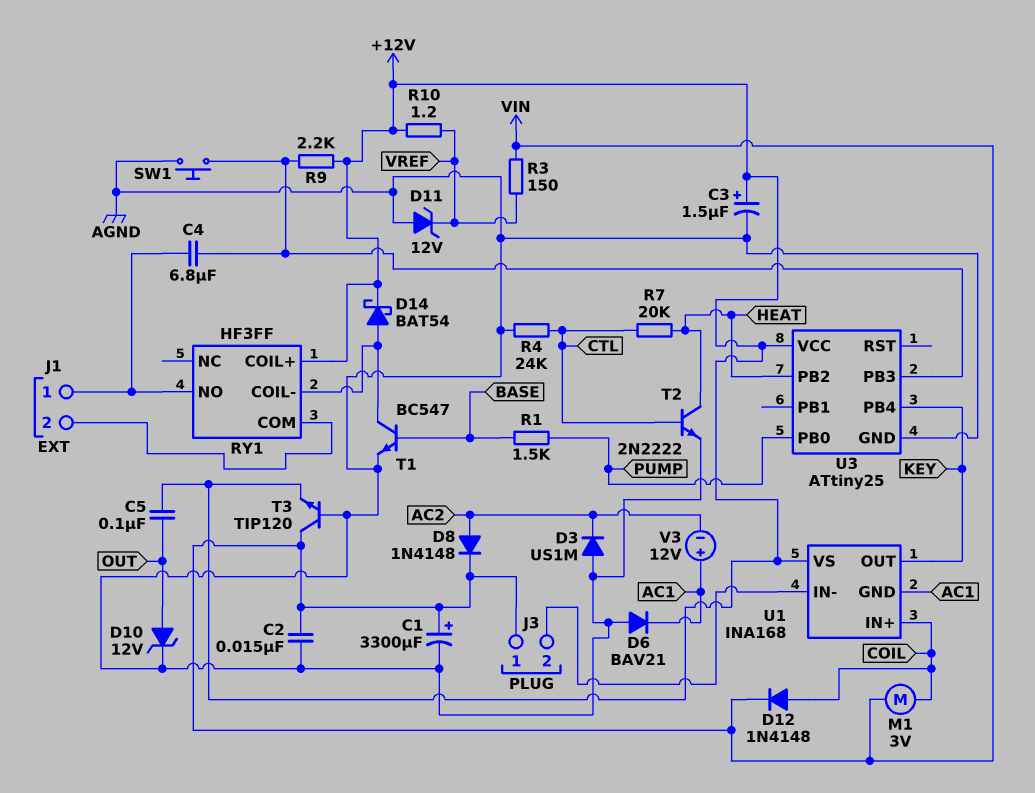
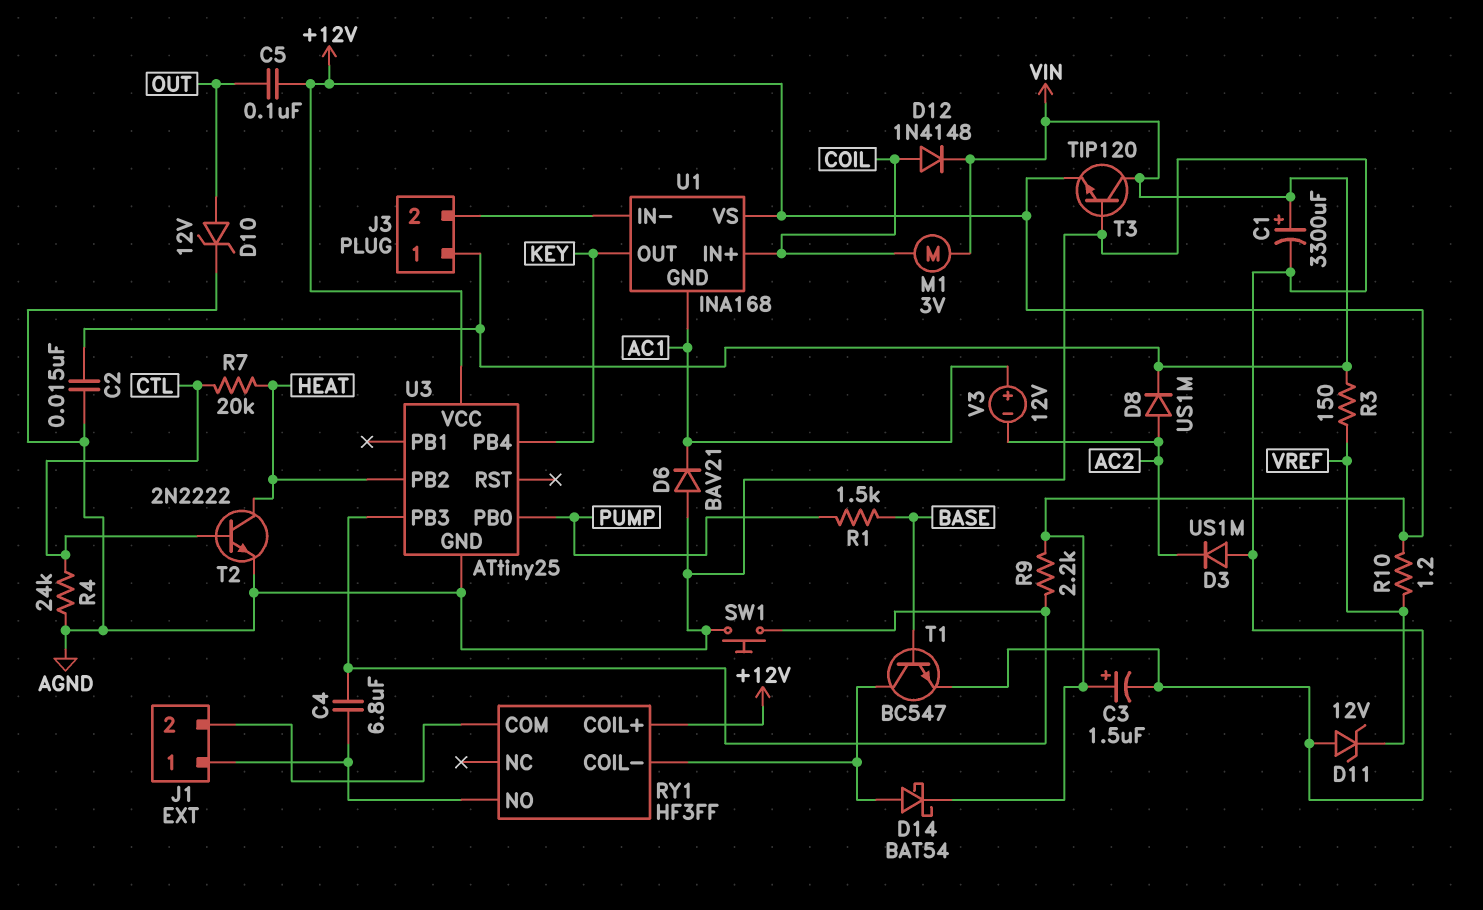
D8: diode 1N4148 (A AC2, K VIN) -> diode US1M (A AC2, K VIN)

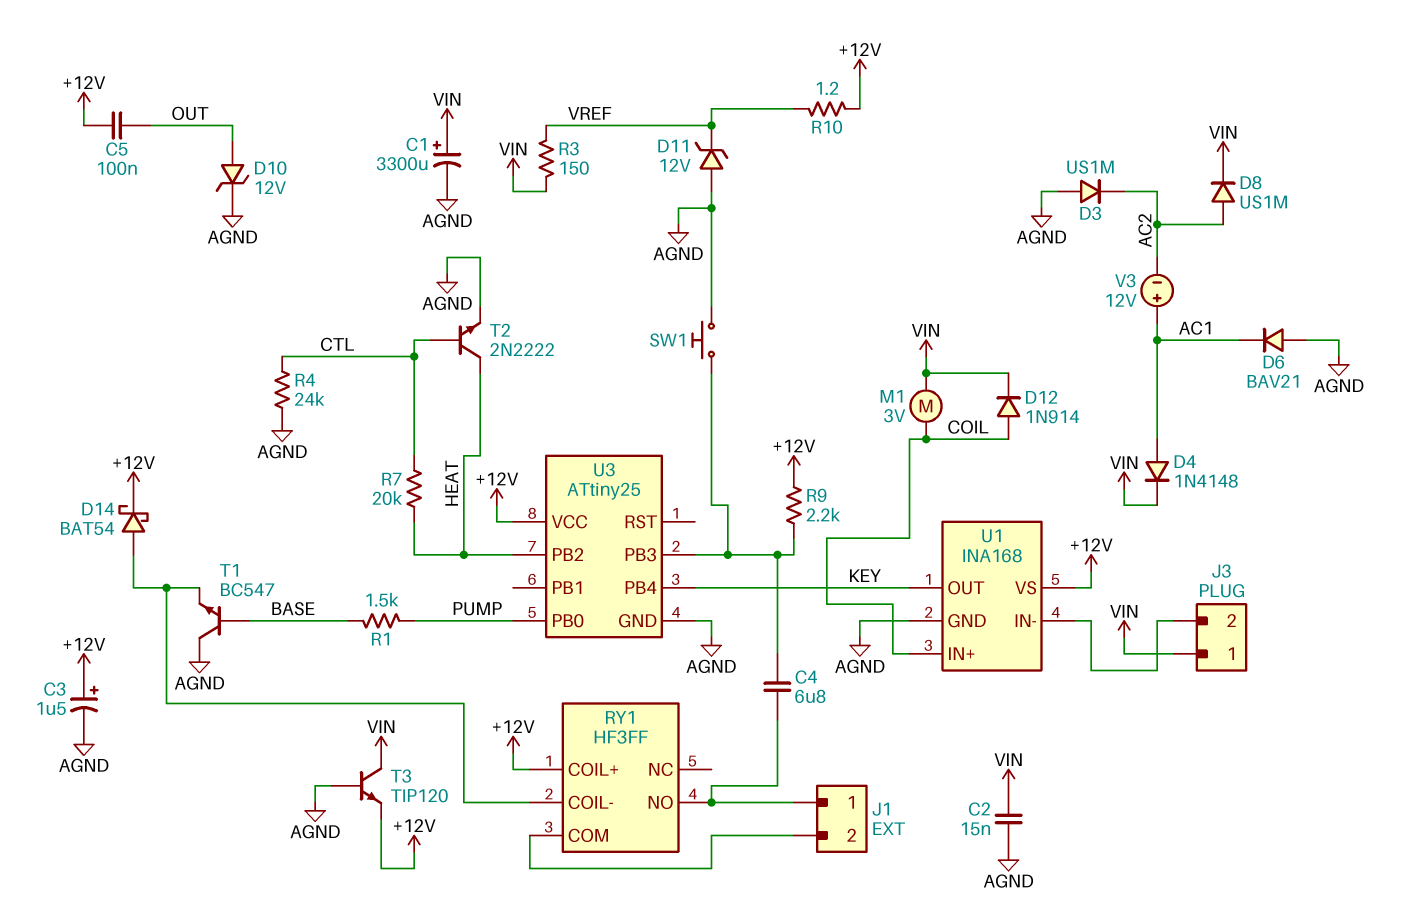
D4: none -> diode 1N4148 (A AC1, K VIN)
D12: diode 1N4148 (A COIL, K VIN) -> diode 1N914 (A COIL, K VIN)
T1: NPN BC547 (B BASE, C RY1/COIL-, E AGND) -> NPN BC547 (B BASE, C AGND, E RY1/COIL-)
U1 pin GND: AC1 -> AGND

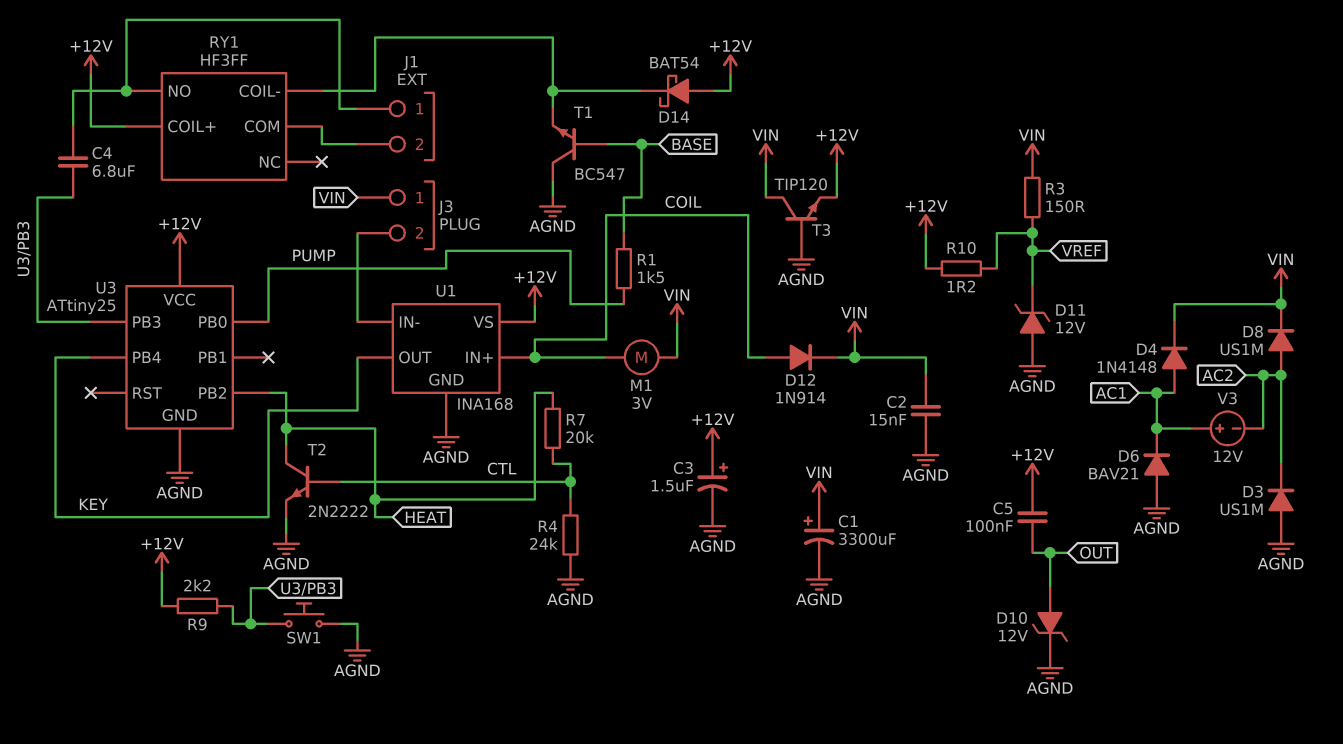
D14: schottky BAT54 (A RY1/COIL-, K +12V) -> schottky BAT54 (A +12V, K RY1/COIL-)

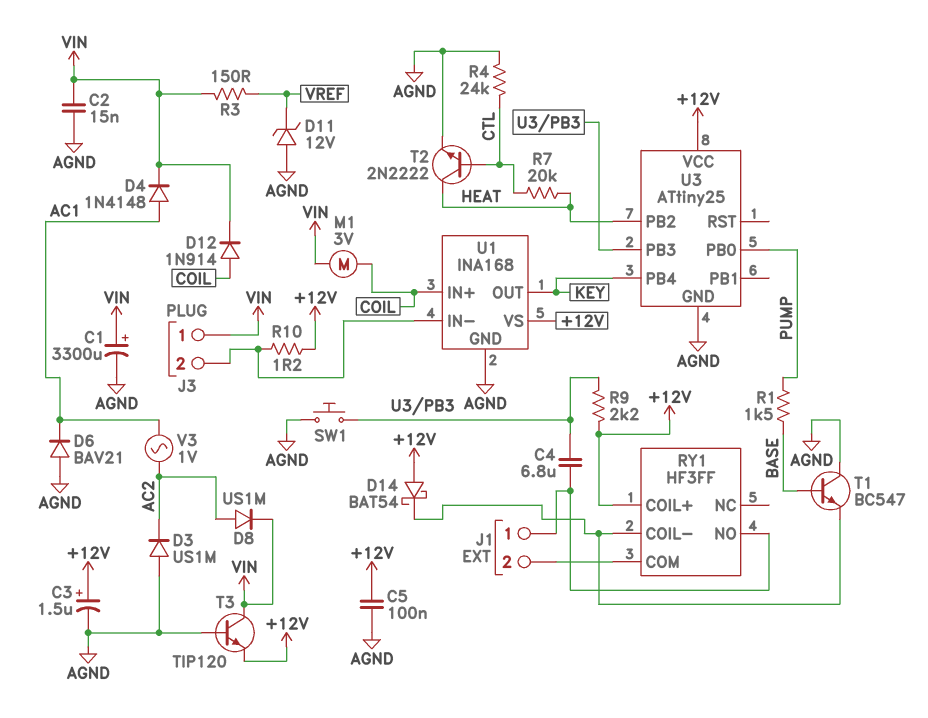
C5: 100nF (+12V, OUT) -> 100nF (+12V, AGND)
D10: zener 12V (A OUT, K AGND) -> none
R10: 1.2 (+12V, VREF) -> 1.2 (+12V, J3/2)
V3: 12V (plus AC1, minus AC2) -> AC 1V (AC1, AC2)

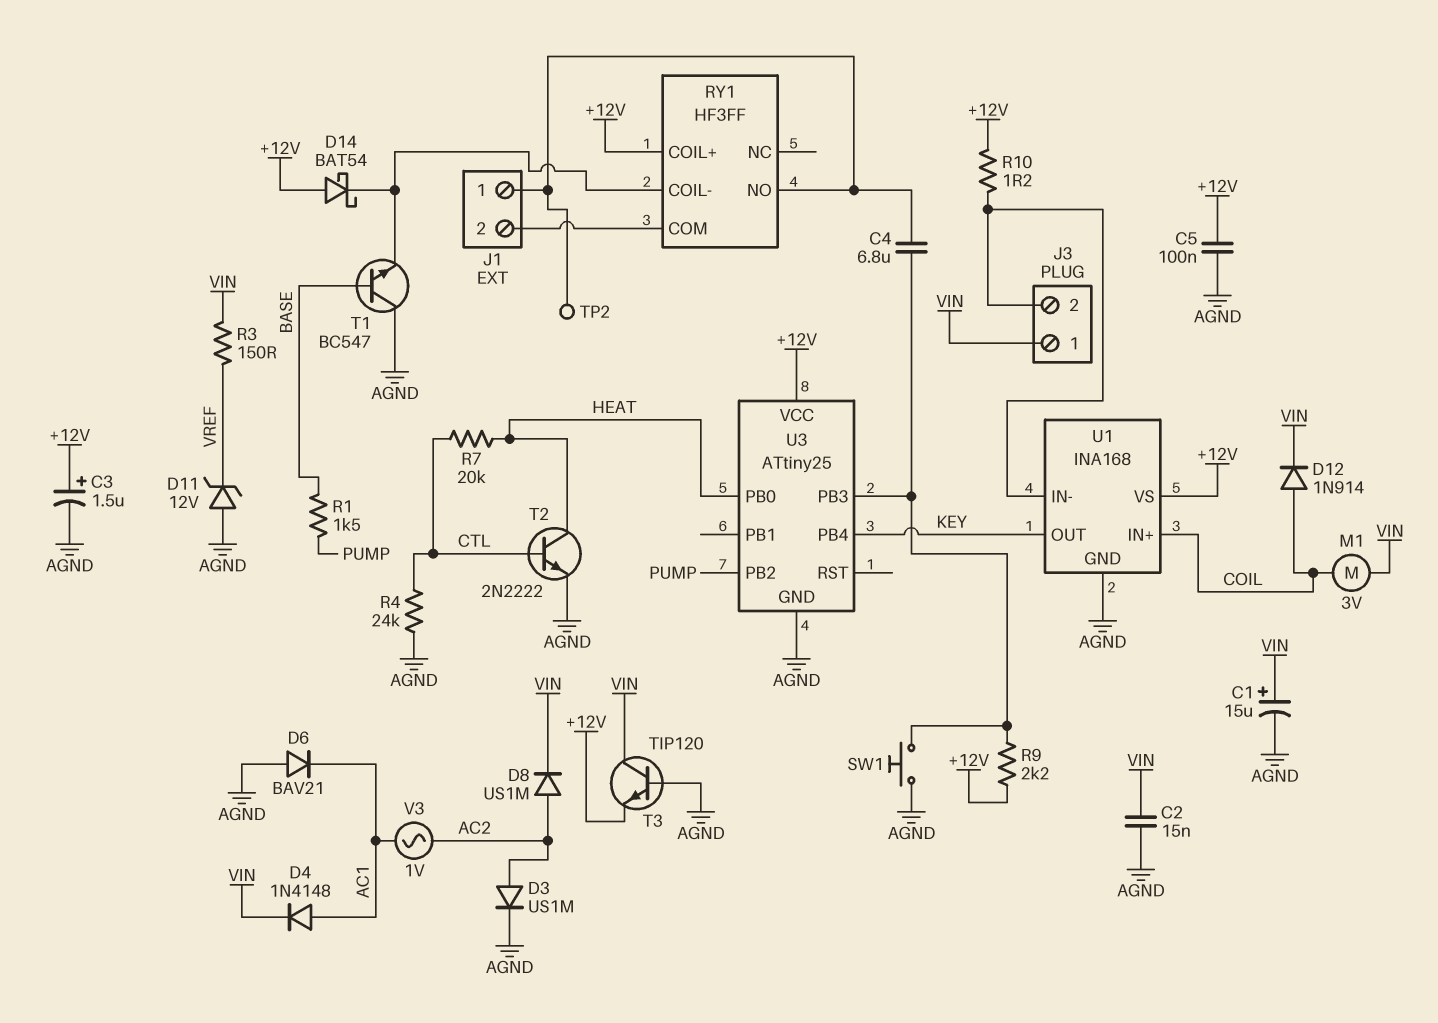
C1: 3300uF (plus VIN, minus AGND) -> 15uF (plus VIN, minus AGND)
D3: diode US1M (A AGND, K AC2) -> diode US1M (A AC2, K AGND)
TP2: none -> test point (J1/1)
U3 pin PB0: PUMP -> HEAT
U3 pin PB2: HEAT -> PUMP

